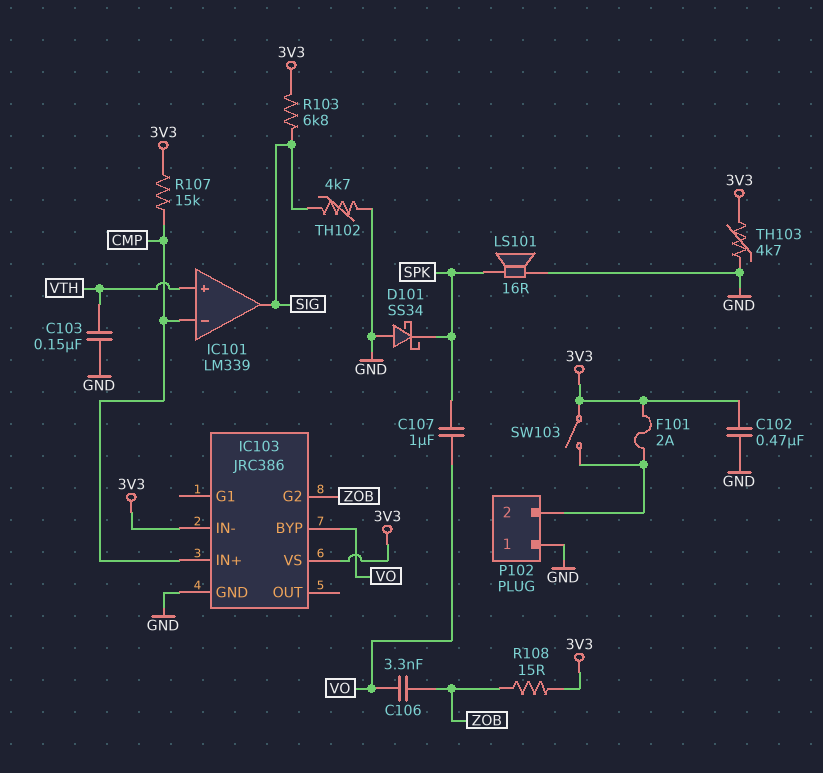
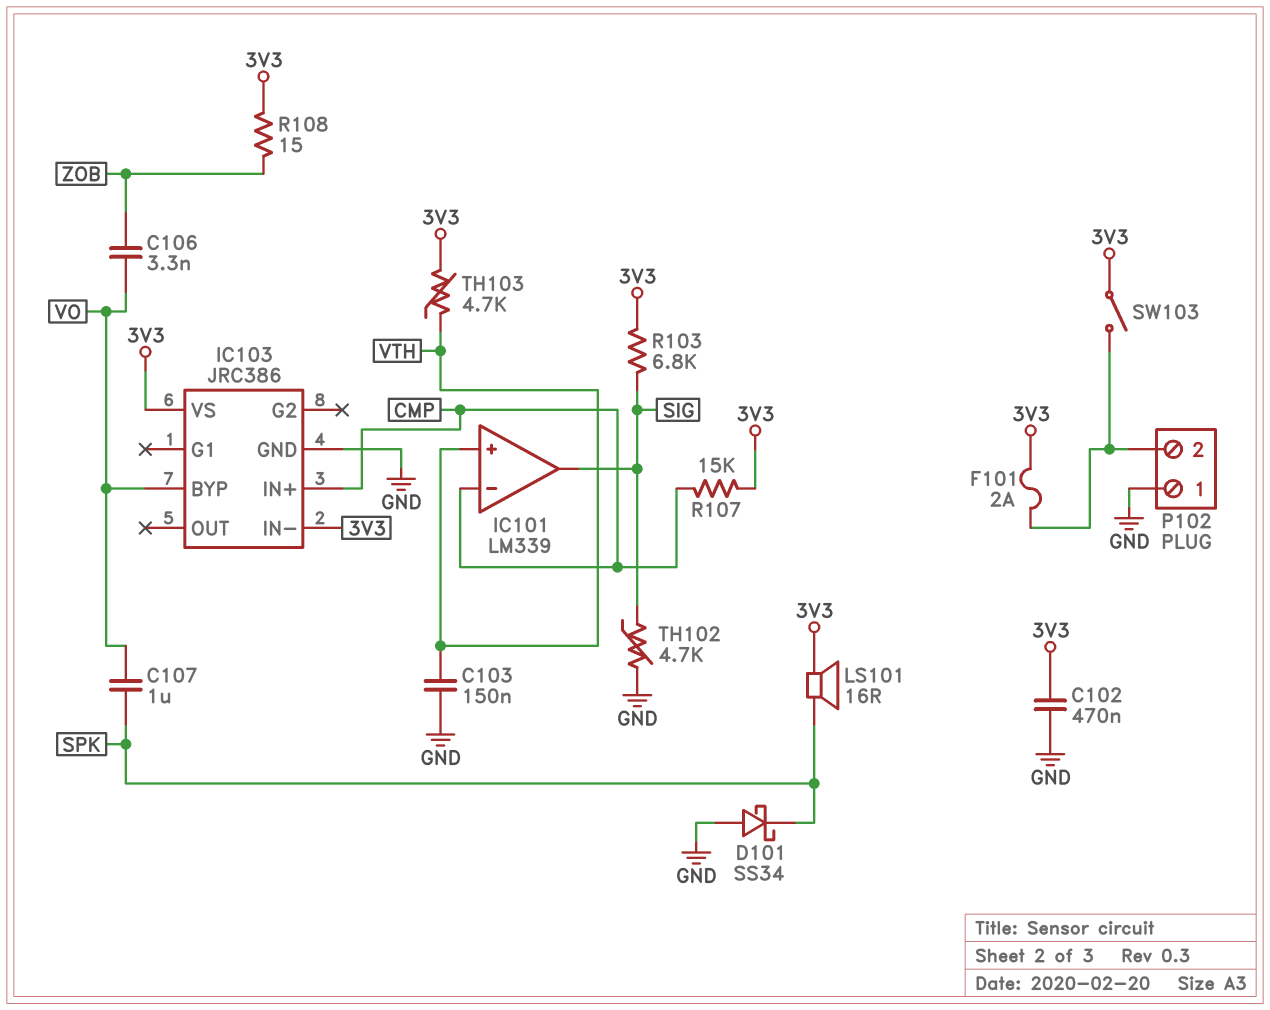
IC103 pin G2: ZOB -> none
LS101: speaker 16R (GND, SPK) -> speaker 16R (3V3, SPK)
TH103: 4.7k (3V3, GND) -> 4.7k (3V3, VTH)

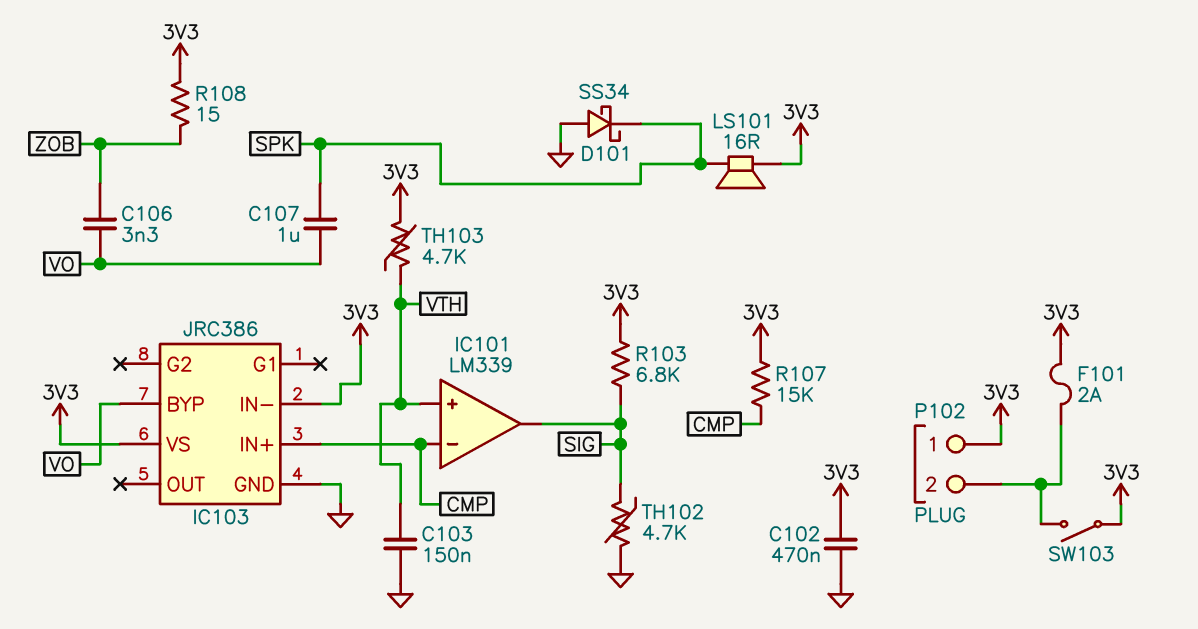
P102 pin 1: GND -> 3V3

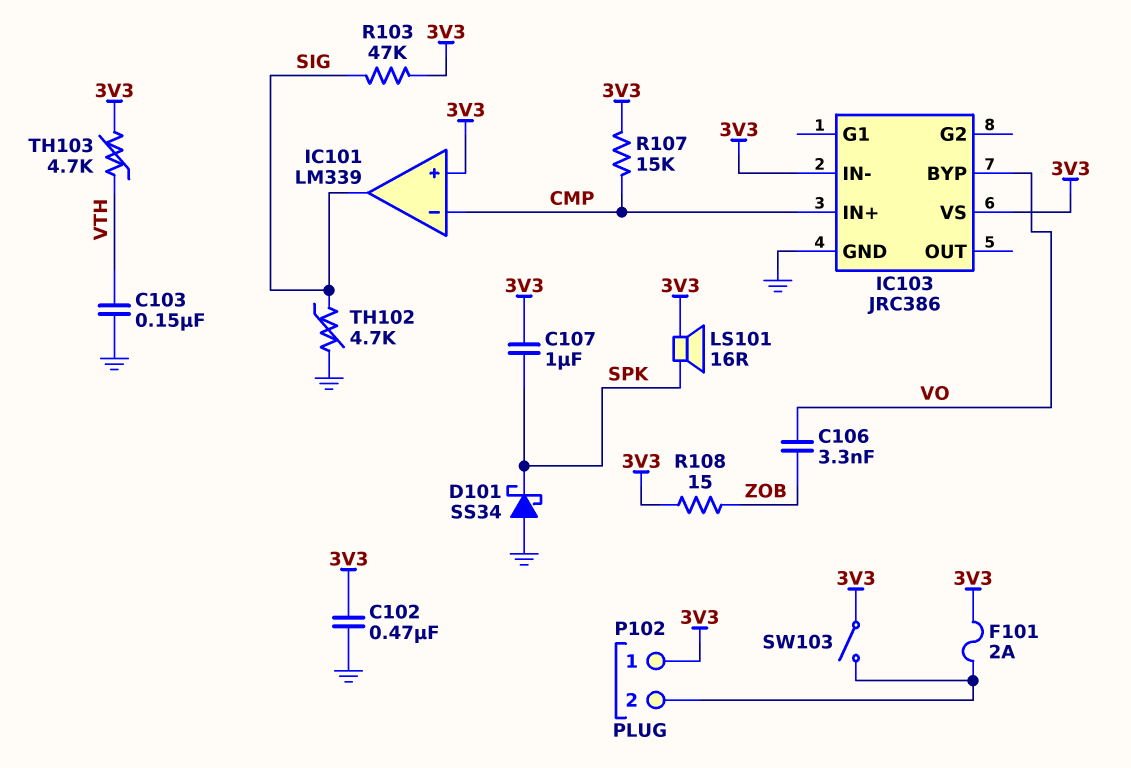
C107: 1uF (SPK, VO) -> 1uF (3V3, SPK)
IC101 pin in+: VTH -> 3V3
R103: 6.8k (3V3, SIG) -> 47k (3V3, SIG)

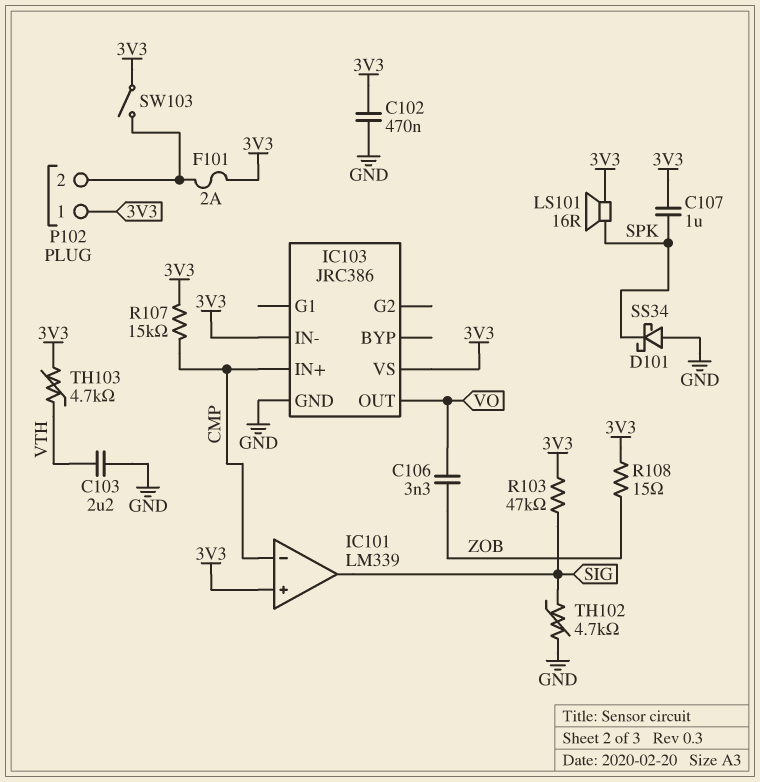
C103: 150nF (GND, VTH) -> 2.2uF (GND, VTH)
IC103 pin BYP: VO -> none
IC103 pin OUT: none -> VO

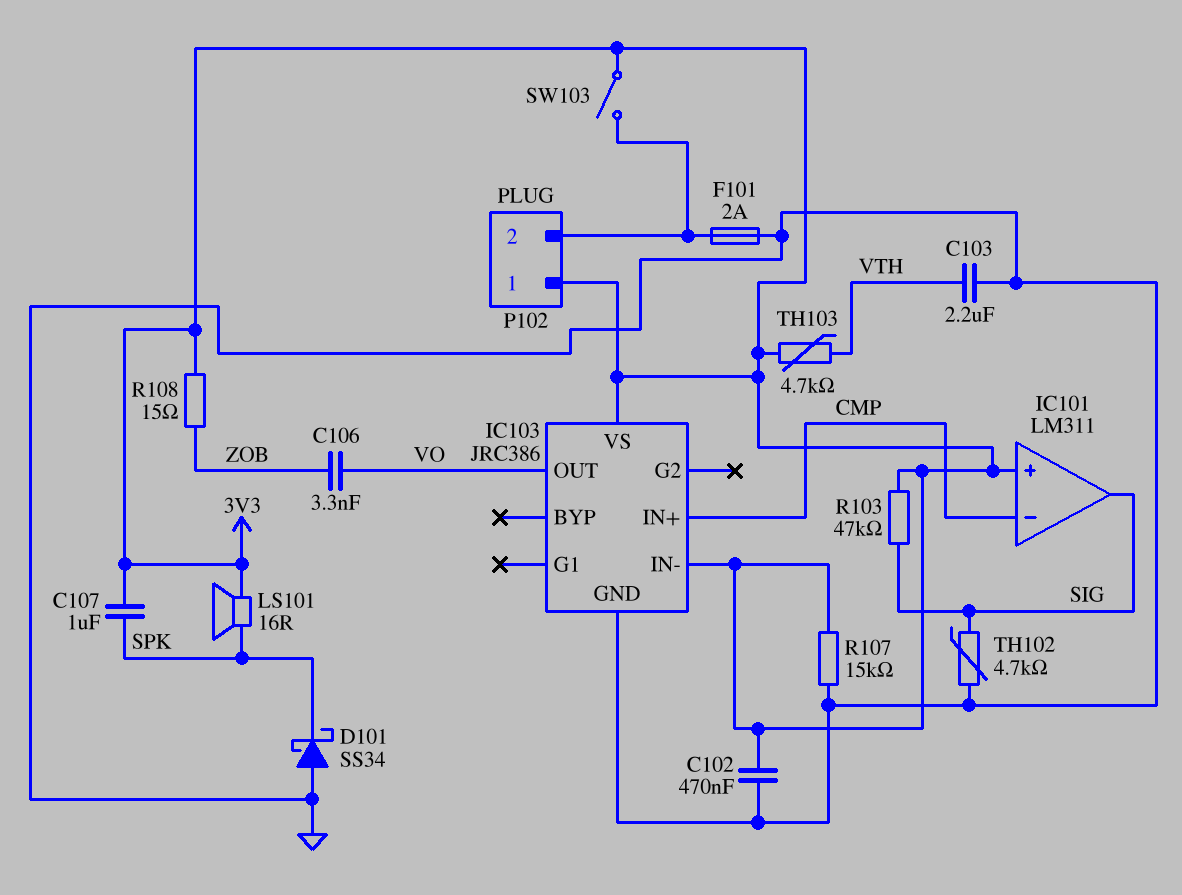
F101: 2A (3V3, P102/2) -> 2A (GND, P102/2)
IC101: LM339 -> LM311
R107: 15k (3V3, CMP) -> 15k (3V3, GND)

